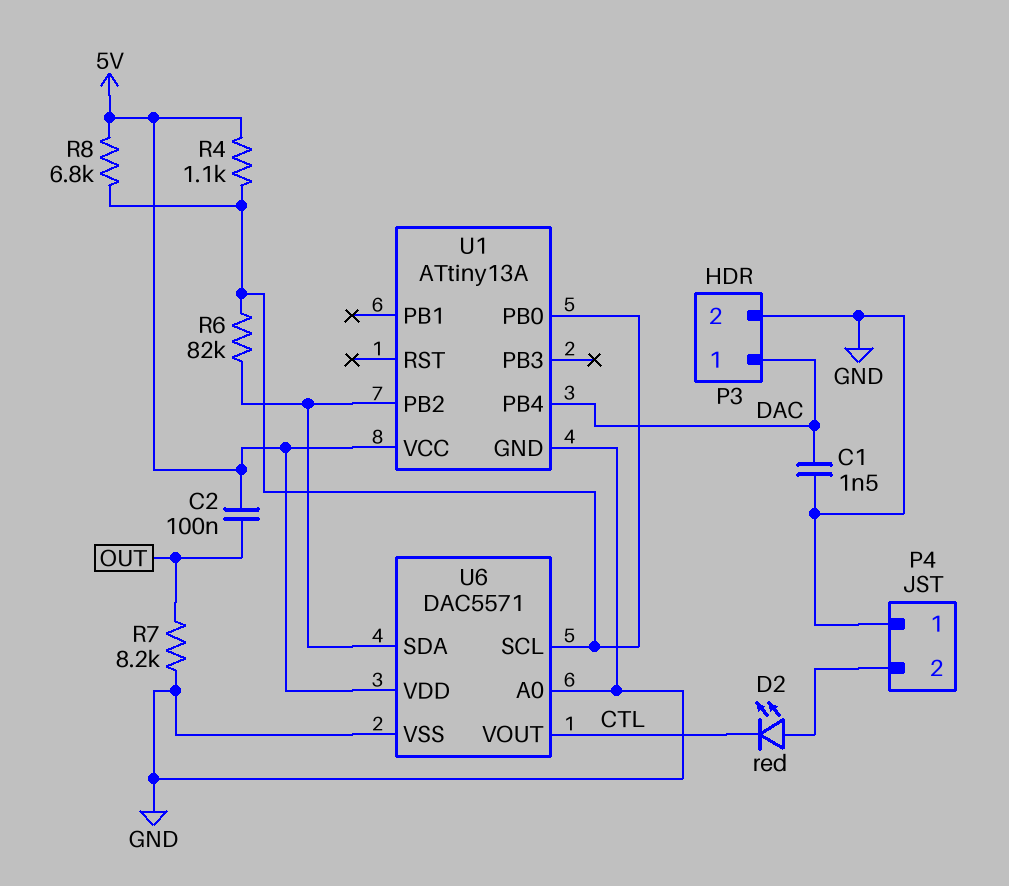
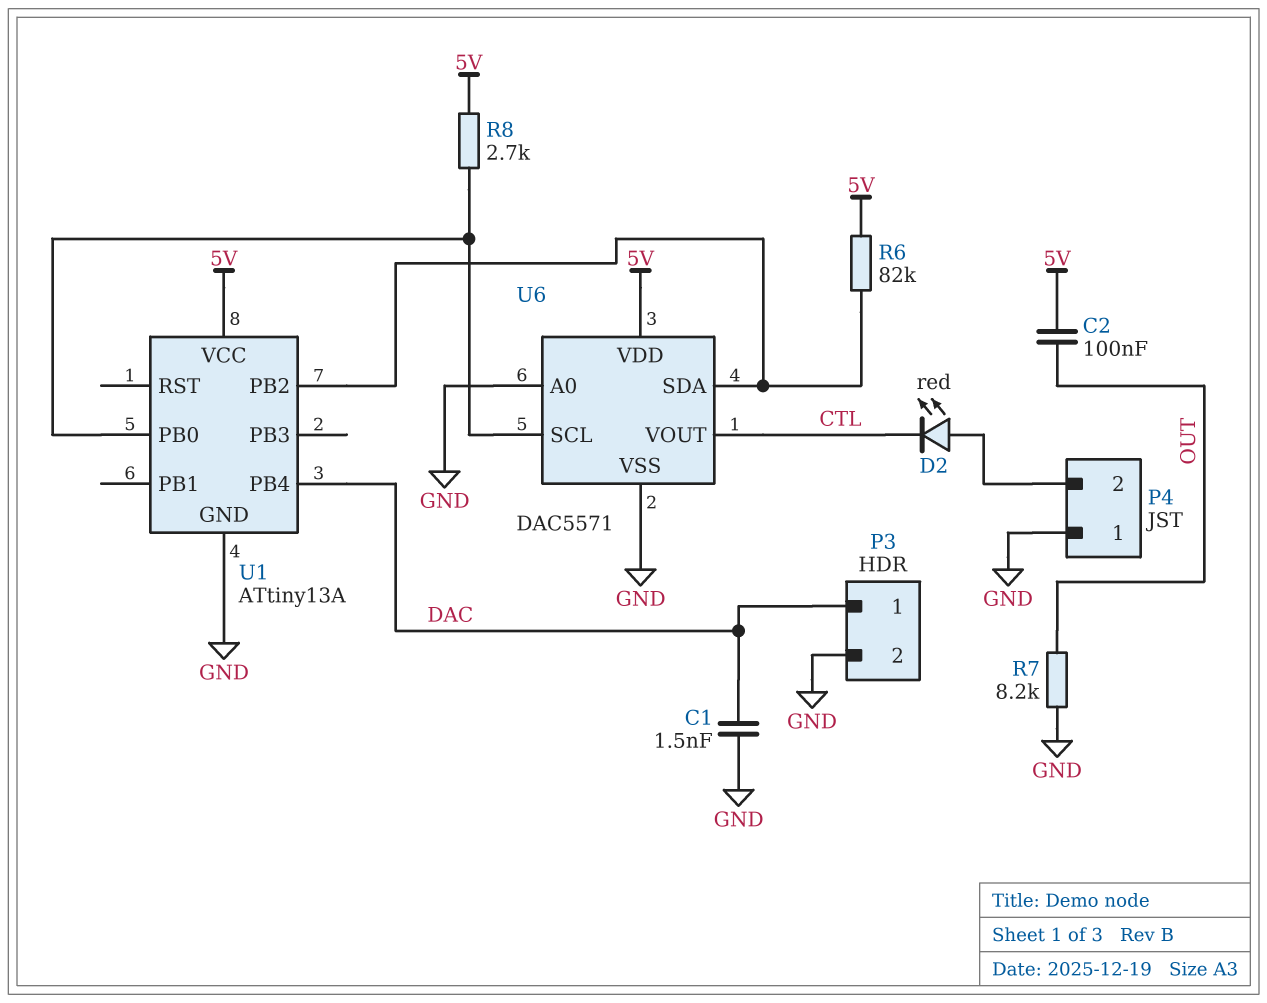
R4: 1.1k (5V, U1/PB0) -> none
R6: 82k (U1/PB0, U1/PB2) -> 82k (5V, U1/PB2)
R8: 6.8k (5V, U1/PB0) -> 2.7k (5V, U1/PB0)

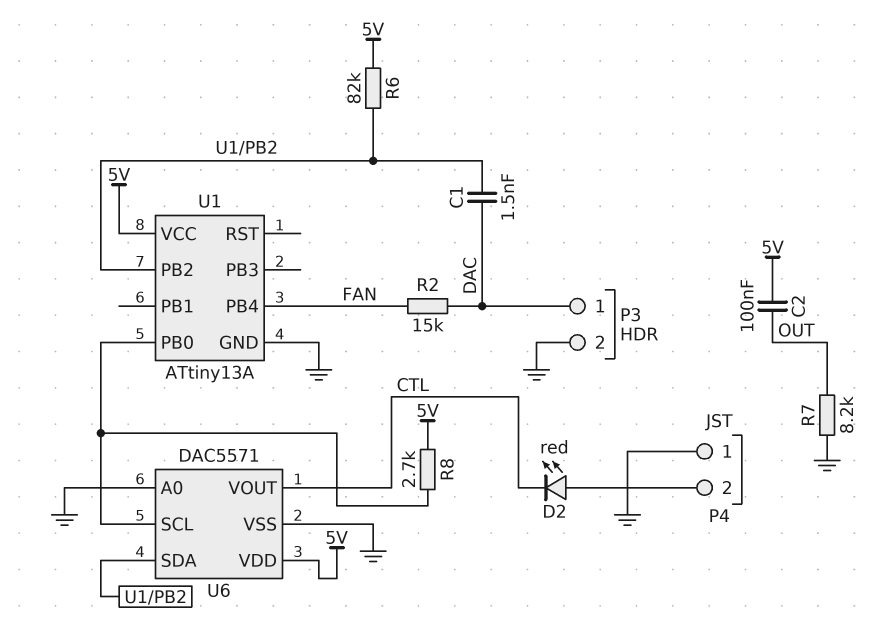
C1: 1.5nF (DAC, GND) -> 1.5nF (DAC, U1/PB2)
R2: none -> 15k (DAC, FAN)
U1 pin PB4: DAC -> FAN

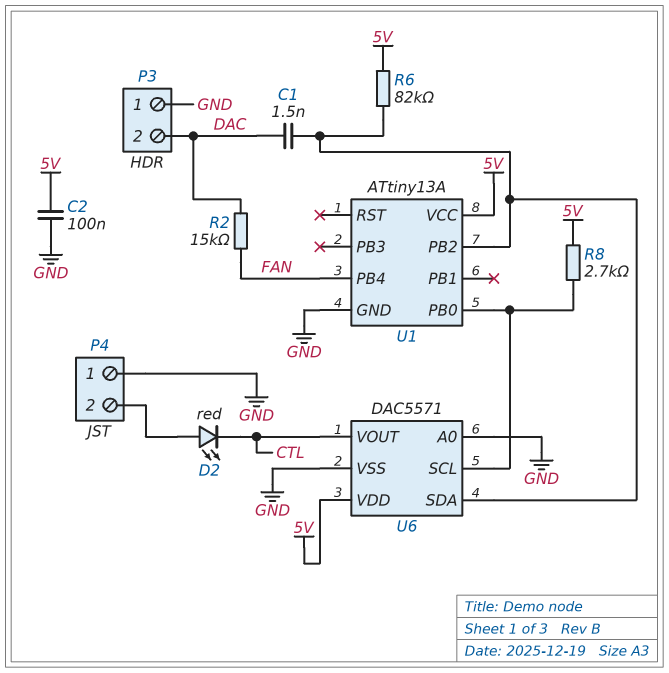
C2: 100nF (5V, OUT) -> 100nF (5V, GND)
P3 pin 1: DAC -> GND
P3 pin 2: GND -> DAC
R7: 8.2k (GND, OUT) -> none

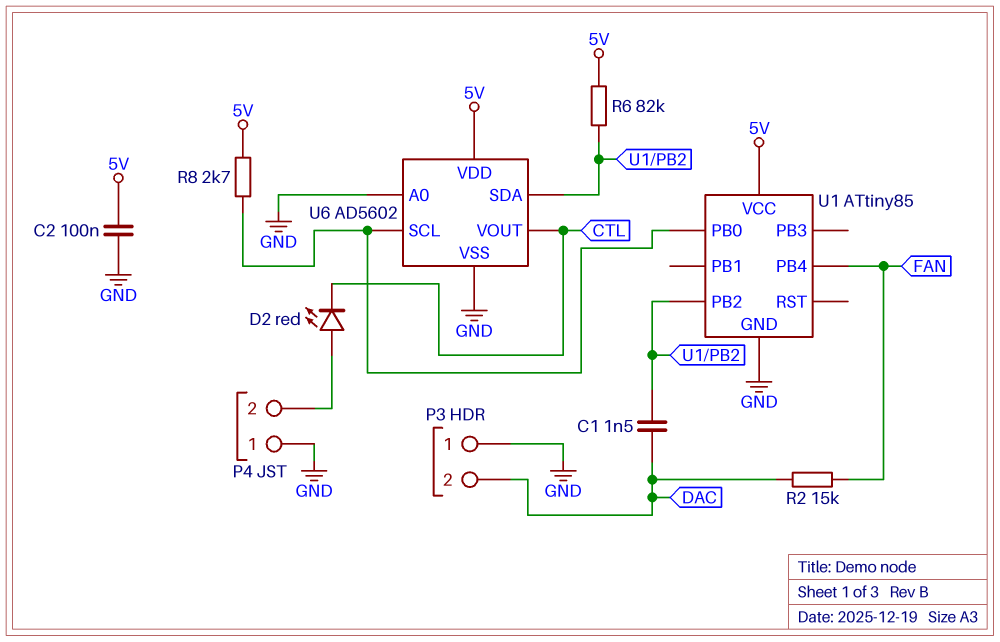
U1: ATtiny13A -> ATtiny85
U6: DAC5571 -> AD5602

